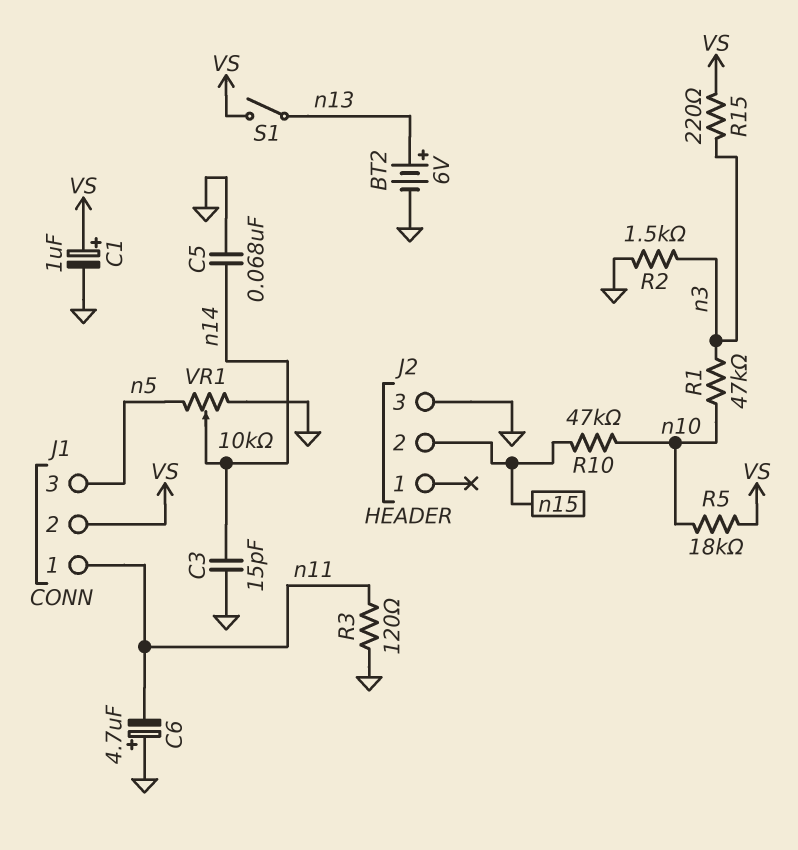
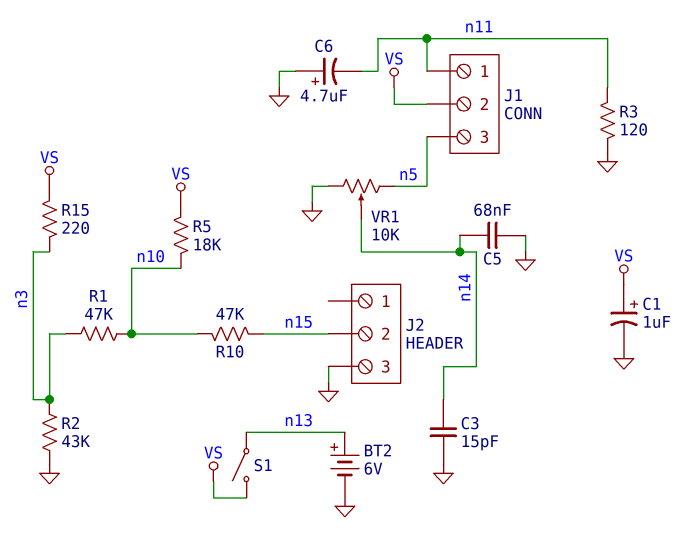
R2: 1.5k (GND, n3) -> 43k (GND, n3)

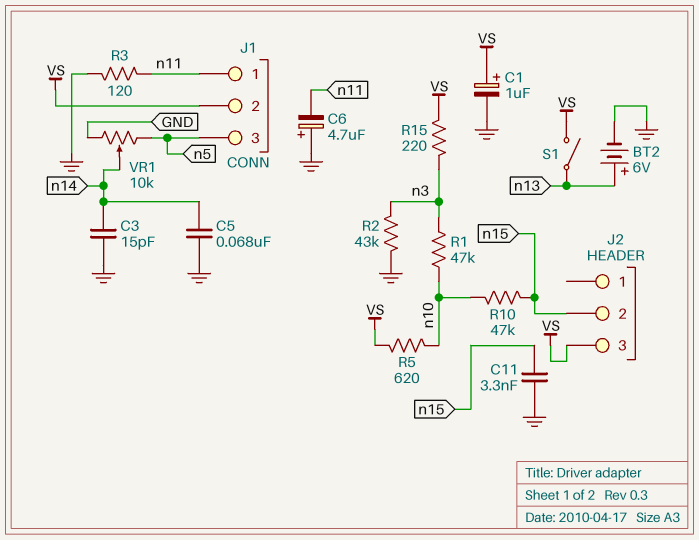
C11: none -> 3.3nF (GND, n15)
J2 pin 3: GND -> VS
R5: 18k (VS, n10) -> 620 (VS, n10)

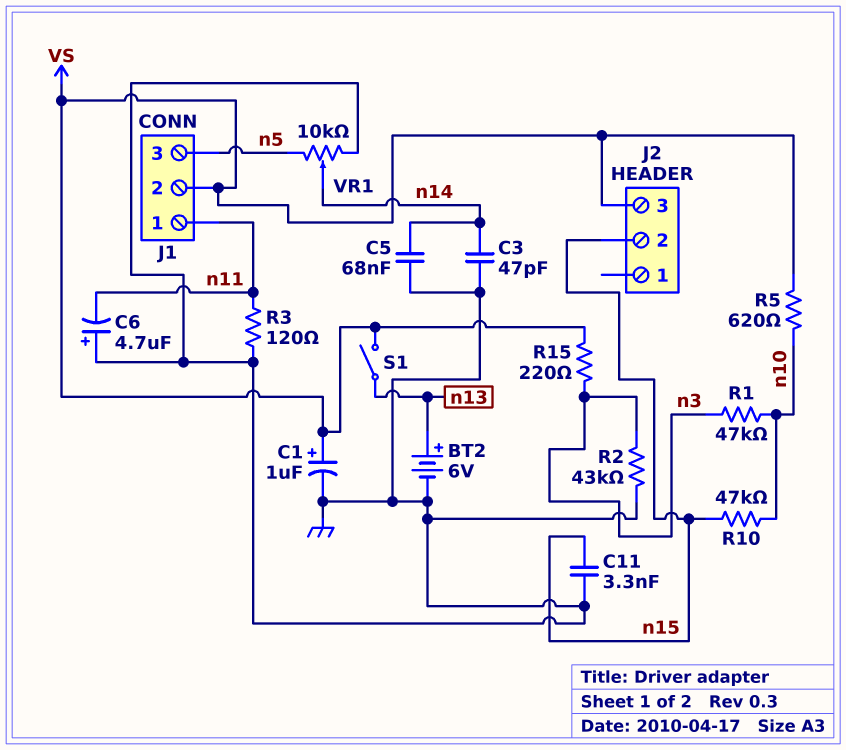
C3: 15pF (GND, n14) -> 47pF (GND, n14)

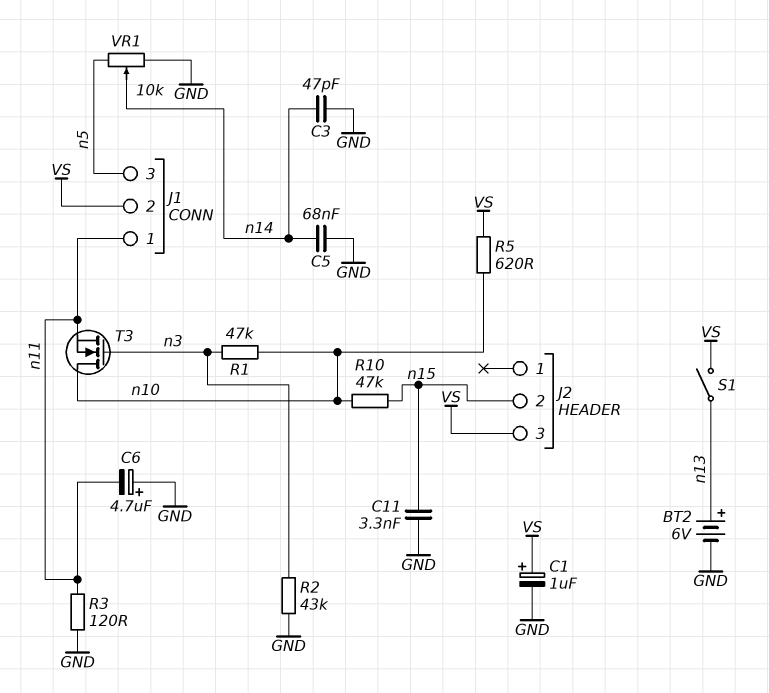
R15: 220 (VS, n3) -> none
T3: none -> NMOS (G n3, D n10, S n11)

